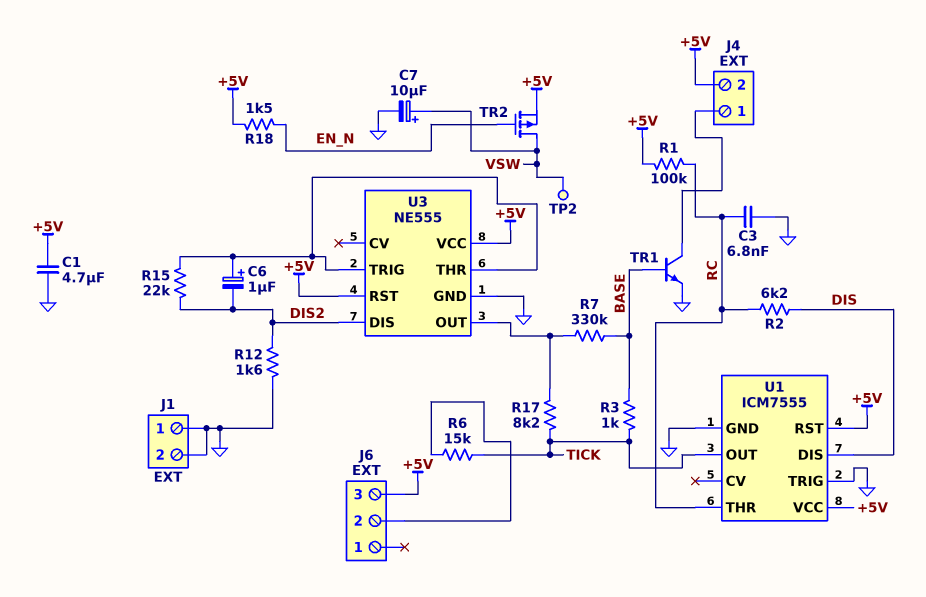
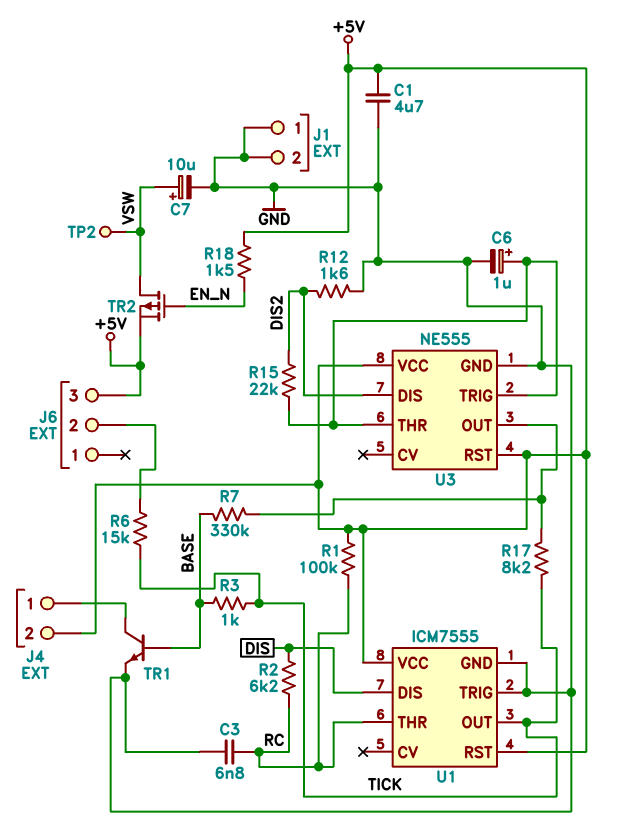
C6: 1uF (plus U3/THR, minus DIS2) -> 1uF (plus U3/THR, minus GND)

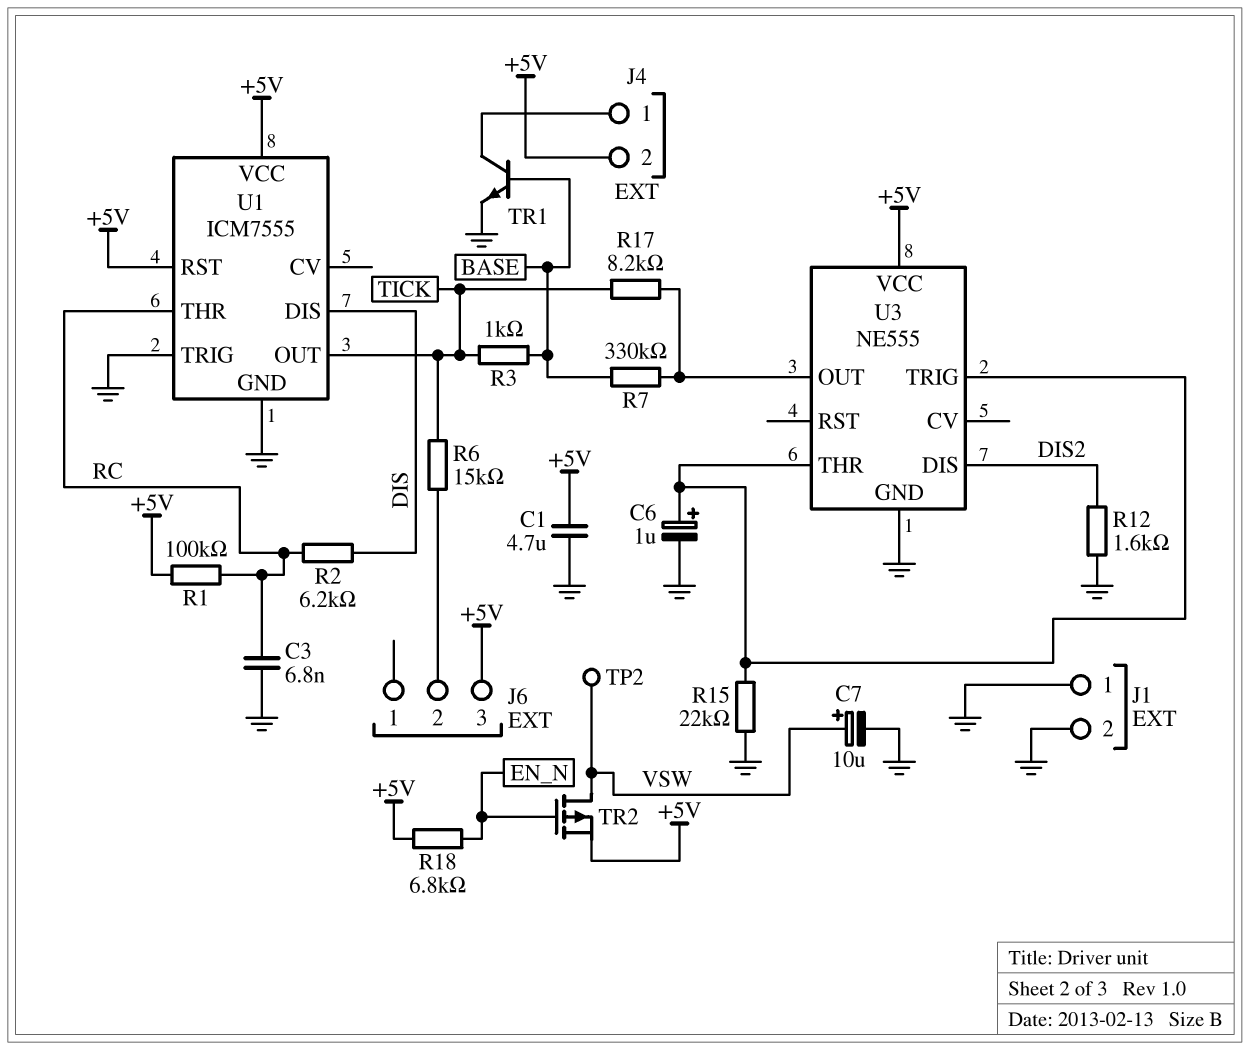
R15: 22k (DIS2, U3/THR) -> 22k (GND, U3/THR)
R18: 1.5k (+5V, EN_N) -> 6.8k (+5V, EN_N)
U3 pin RST: +5V -> none

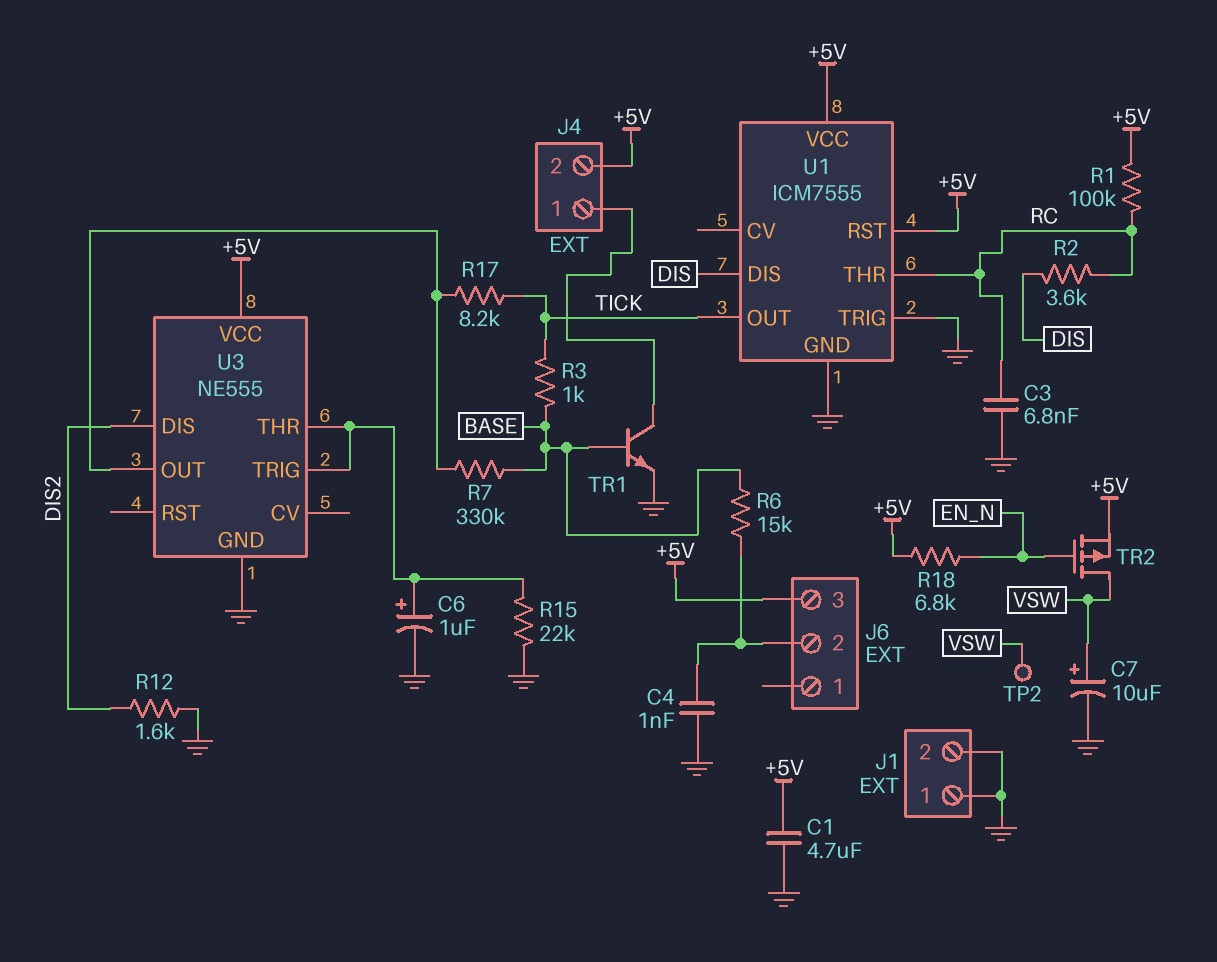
C4: none -> 1nF (GND, J6/2)
R2: 6.2k (DIS, RC) -> 3.6k (DIS, RC)
R6: 15k (J6/2, TICK) -> 15k (BASE, J6/2)

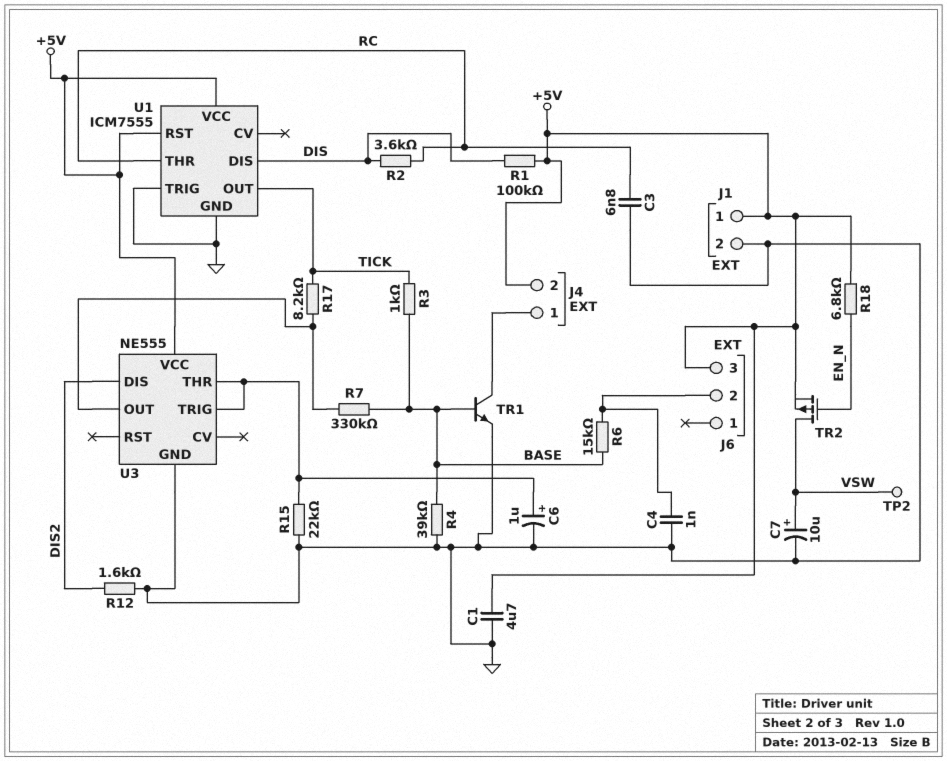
J1 pin 1: GND -> +5V
R1: 100k (+5V, RC) -> 100k (+5V, DIS)
R4: none -> 39k (BASE, GND)

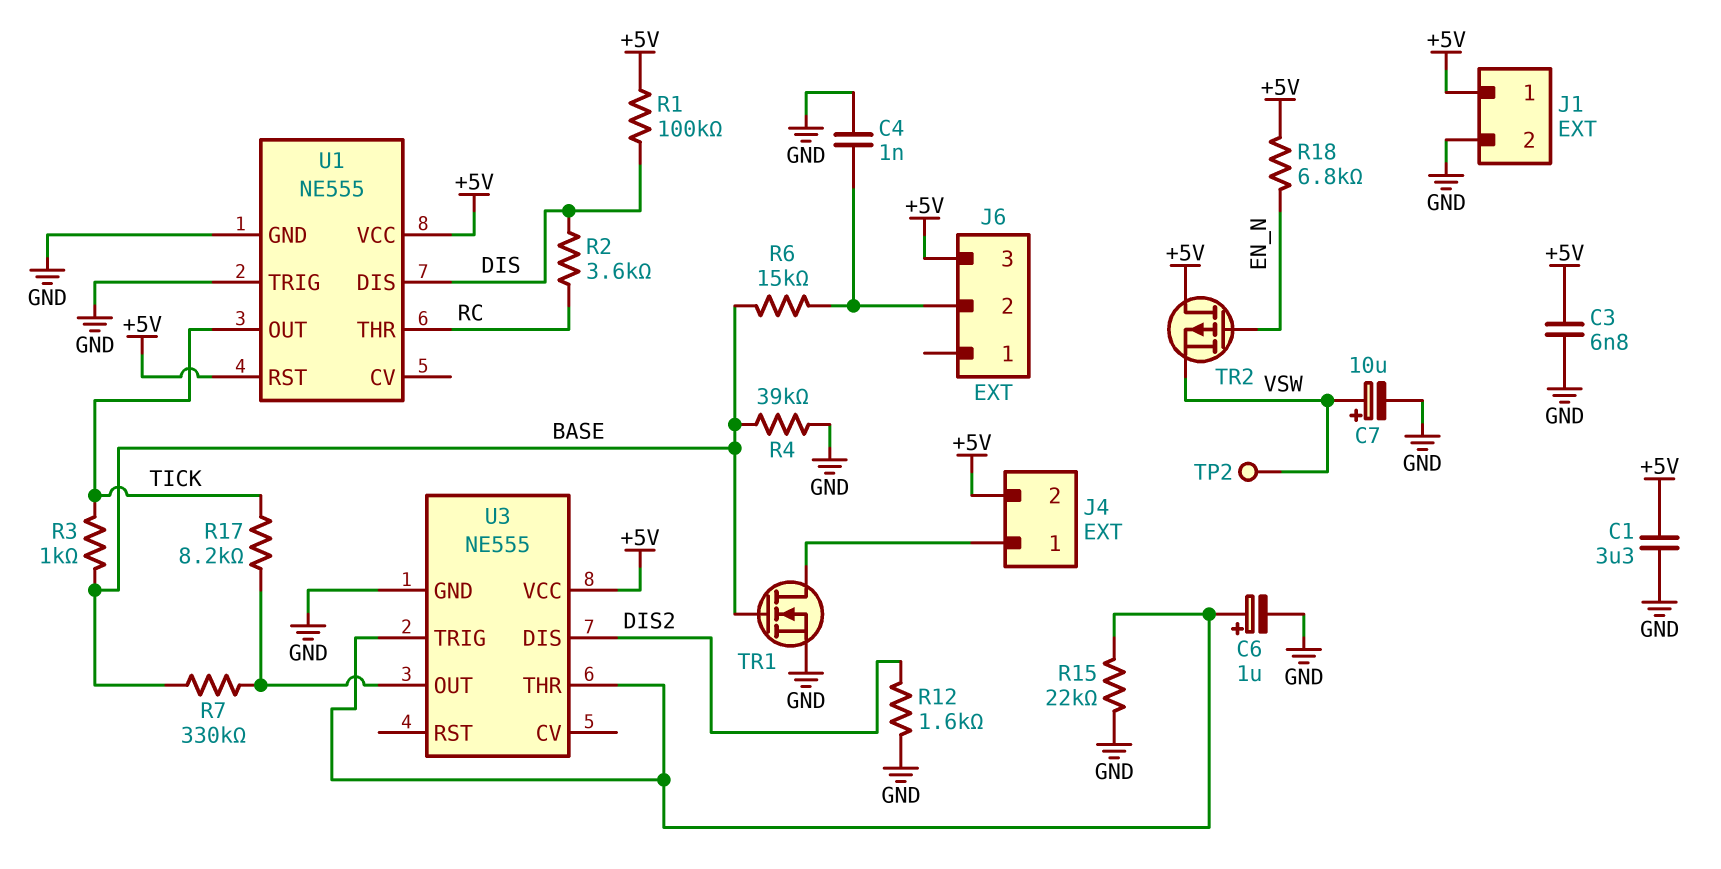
C1: 4.7uF (+5V, GND) -> 3.3uF (+5V, GND)
C3: 6.8nF (GND, RC) -> 6.8nF (+5V, GND)
TR1: NPN (B BASE, C J4/1, E GND) -> NMOS (G BASE, D J4/1, S GND)
TR2: PMOS (G EN_N, D VSW, S +5V) -> PMOS (G EN_N, D +5V, S VSW)
U1: ICM7555 -> NE555

